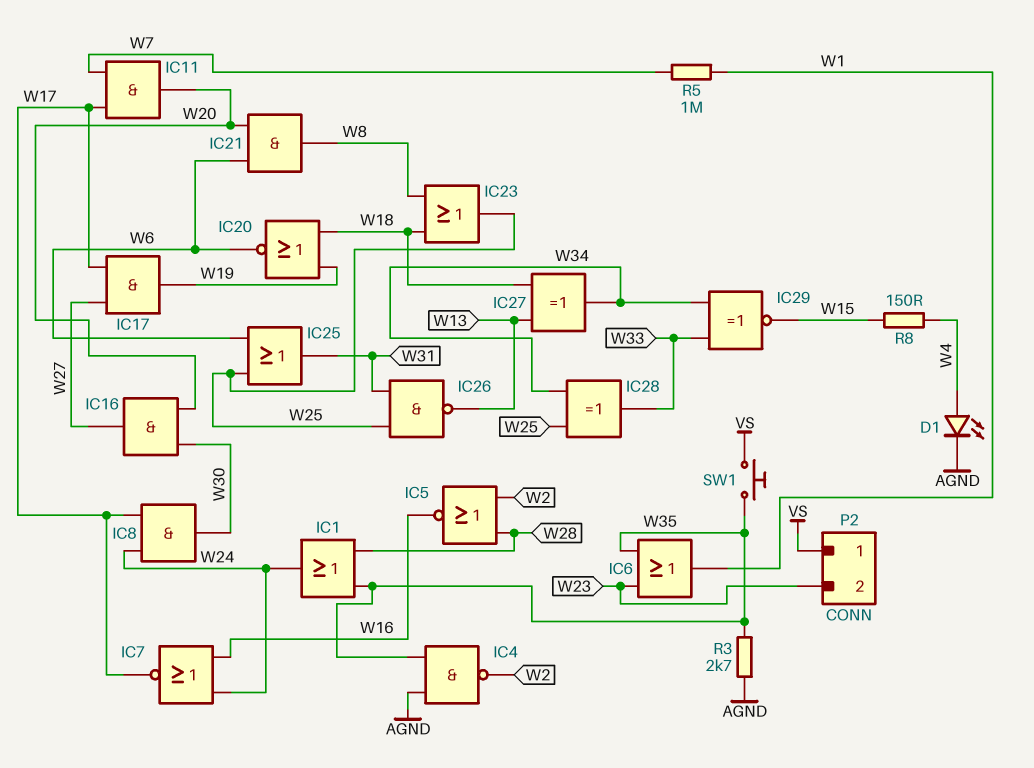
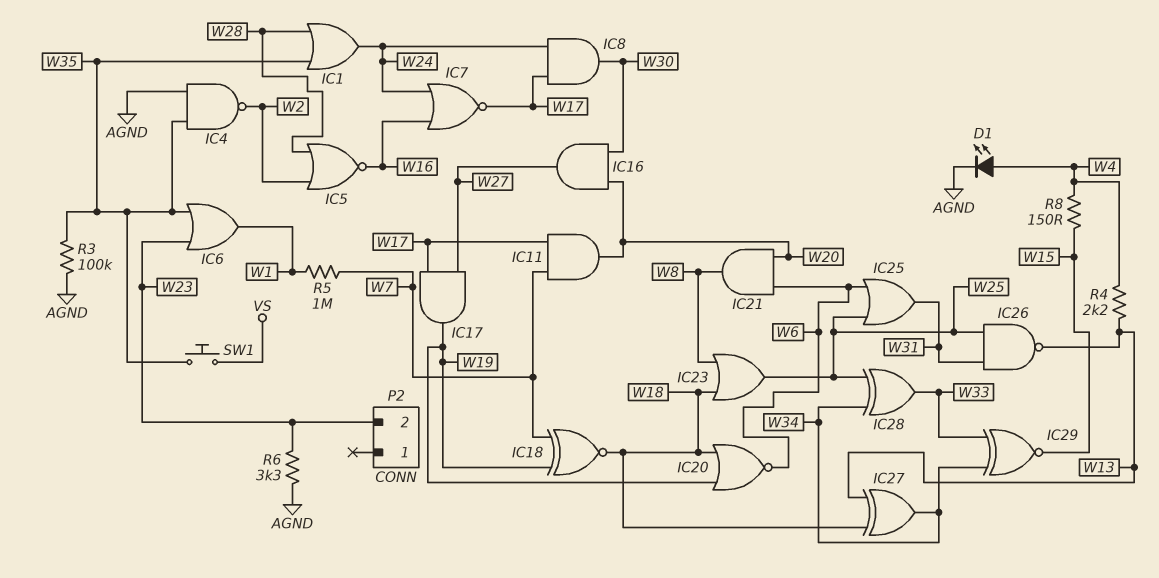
IC18: none -> XNOR (in W7, in W19, out W18)
P2 pin 1: VS -> none
R3: 2.7k (AGND, W35) -> 100k (AGND, W35)
R4: none -> 2.2k (W4, W13)
R6: none -> 3.3k (AGND, W23)

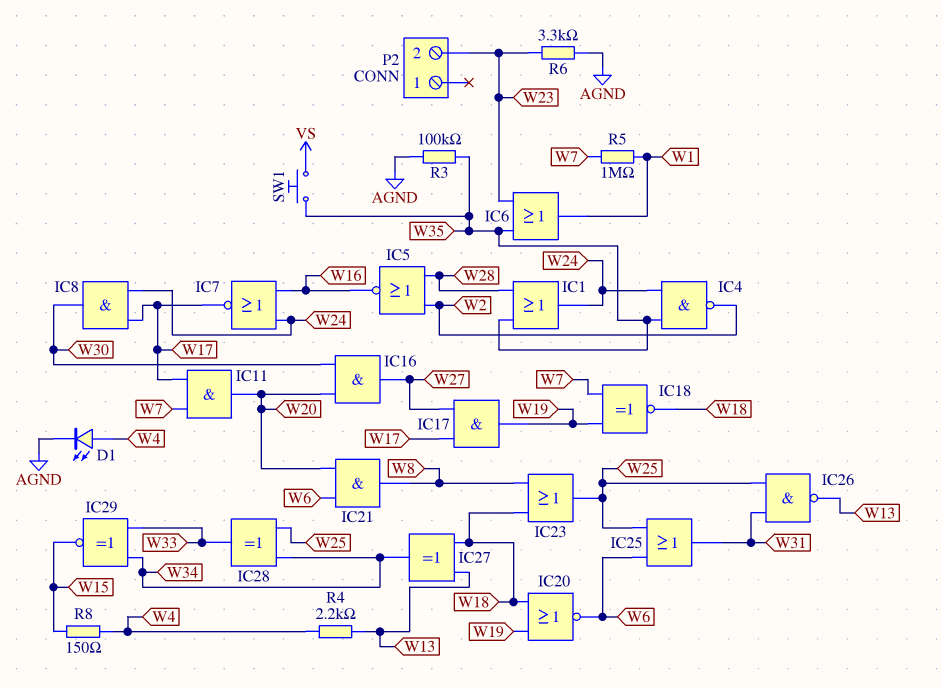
IC4: NAND (in AGND, in W35, out W2) -> NAND (in W24, in W35, out W2)

